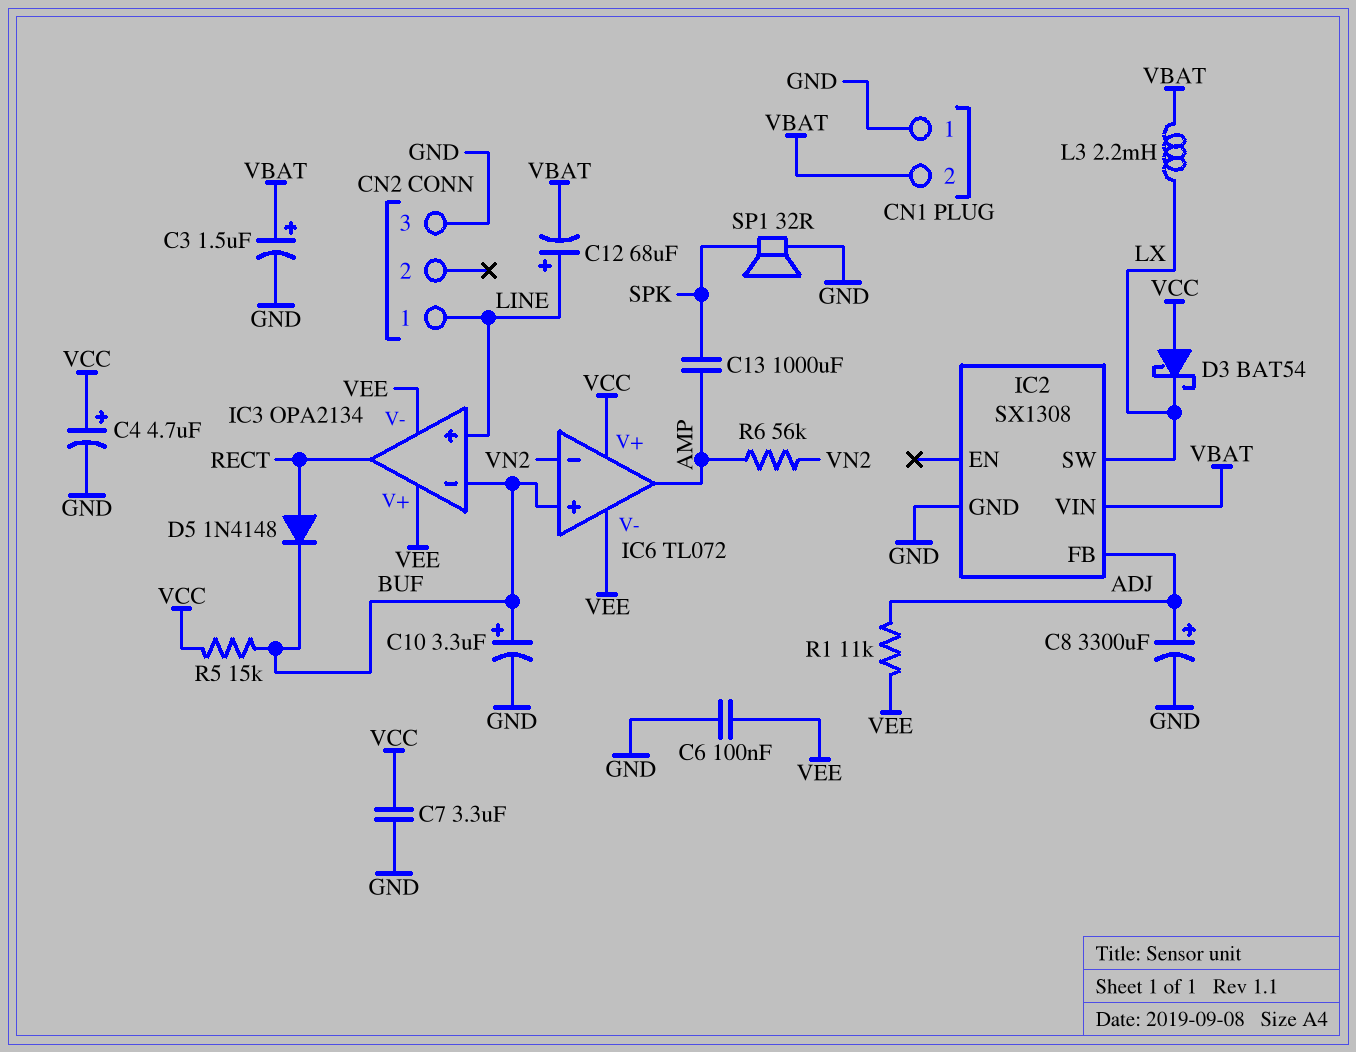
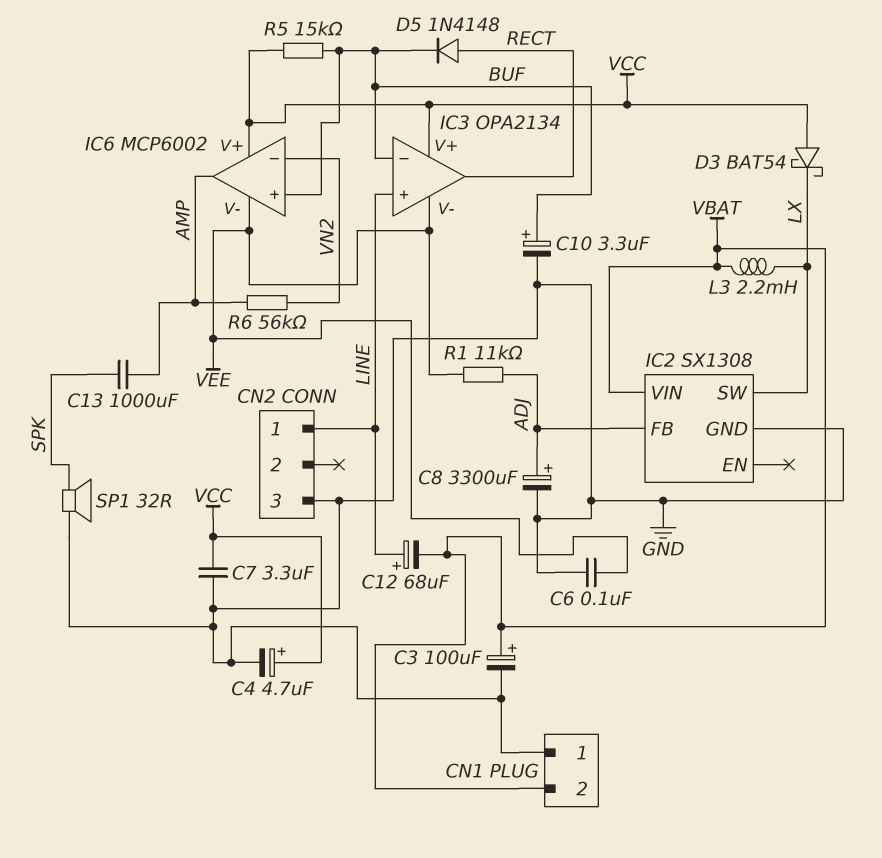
C3: 1.5uF (plus VBAT, minus GND) -> 100uF (plus VBAT, minus GND)
IC3 pin V+: VEE -> VCC
IC6: TL072 -> MCP6002

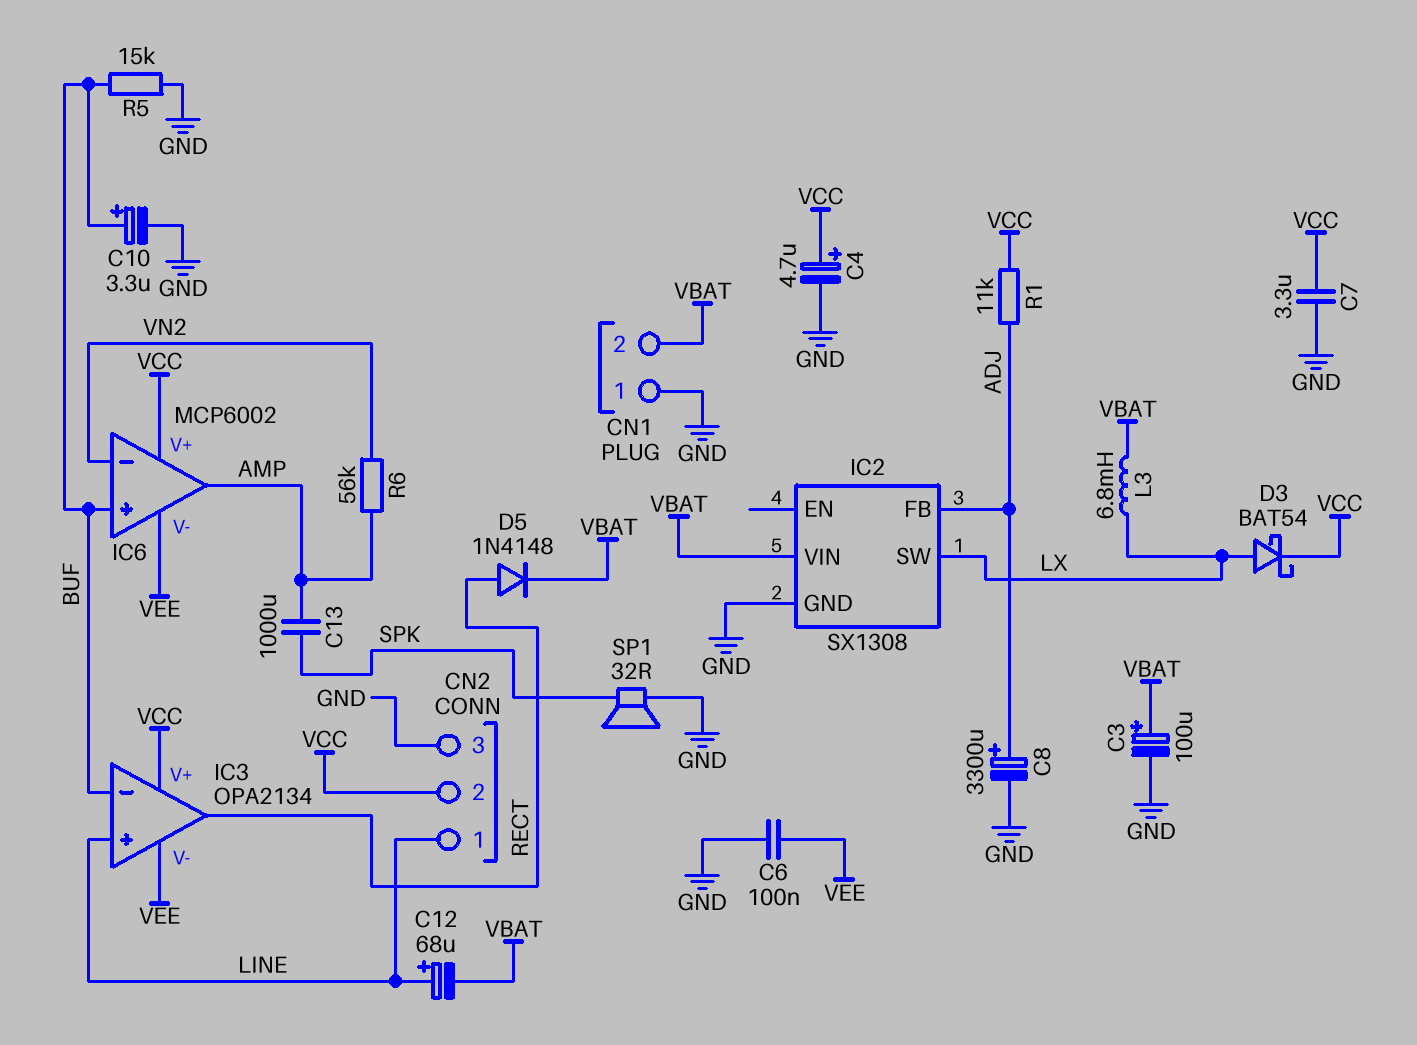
CN2 pin 2: none -> VCC
D3: schottky BAT54 (A VCC, K LX) -> schottky BAT54 (A LX, K VCC)
D5: diode 1N4148 (A RECT, K BUF) -> diode 1N4148 (A RECT, K VBAT)
L3: 2.2mH (LX, VBAT) -> 6.8mH (LX, VBAT)
R1: 11k (ADJ, VEE) -> 11k (ADJ, VCC)
R5: 15k (BUF, VCC) -> 15k (BUF, GND)

